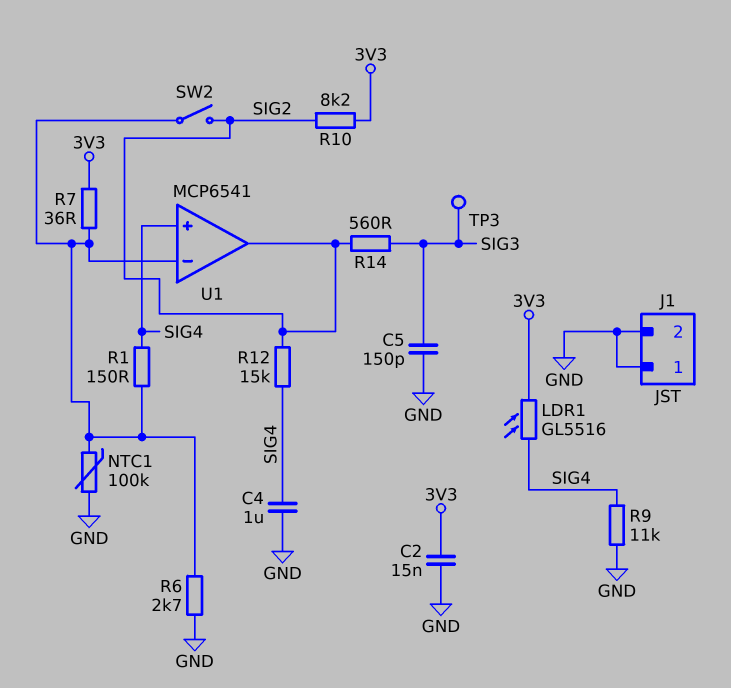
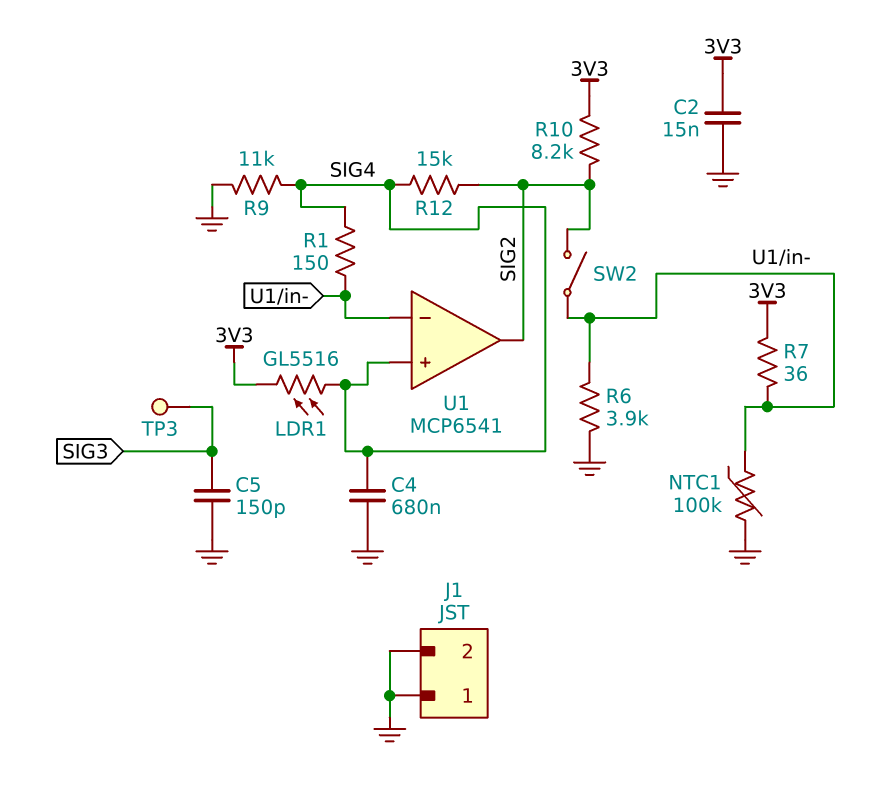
C4: 1uF (GND, SIG4) -> 680nF (GND, SIG4)
R6: 2.7k (GND, U1/in-) -> 3.9k (GND, U1/in-)
R14: 560 (SIG2, SIG3) -> none

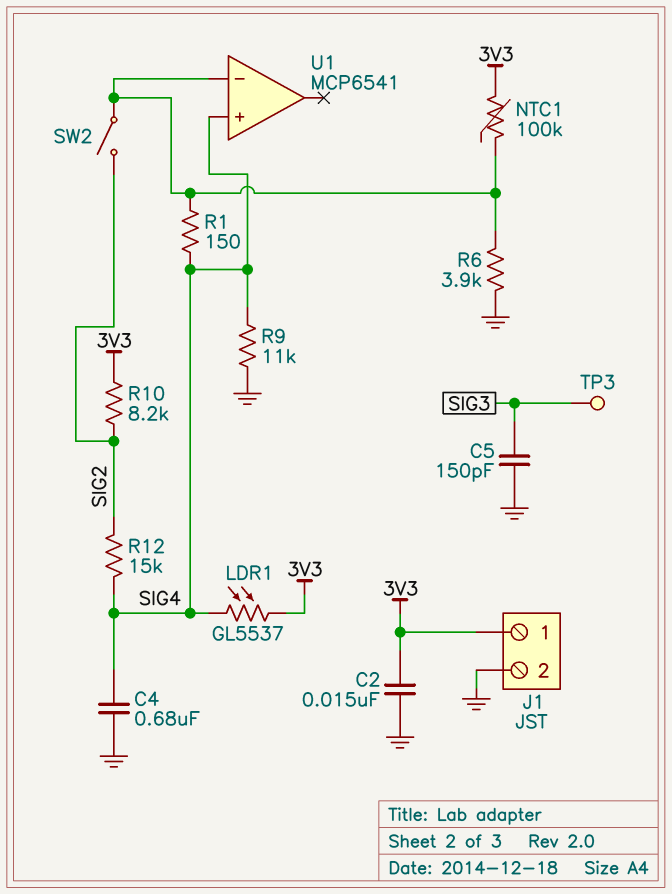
J1 pin 1: GND -> 3V3
LDR1: GL5516 (3V3, SIG4) -> GL5537 (3V3, SIG4)
NTC1: 100k (GND, U1/in-) -> 100k (3V3, U1/in-)
R7: 36 (3V3, U1/in-) -> none
U1 pin out: SIG2 -> none

